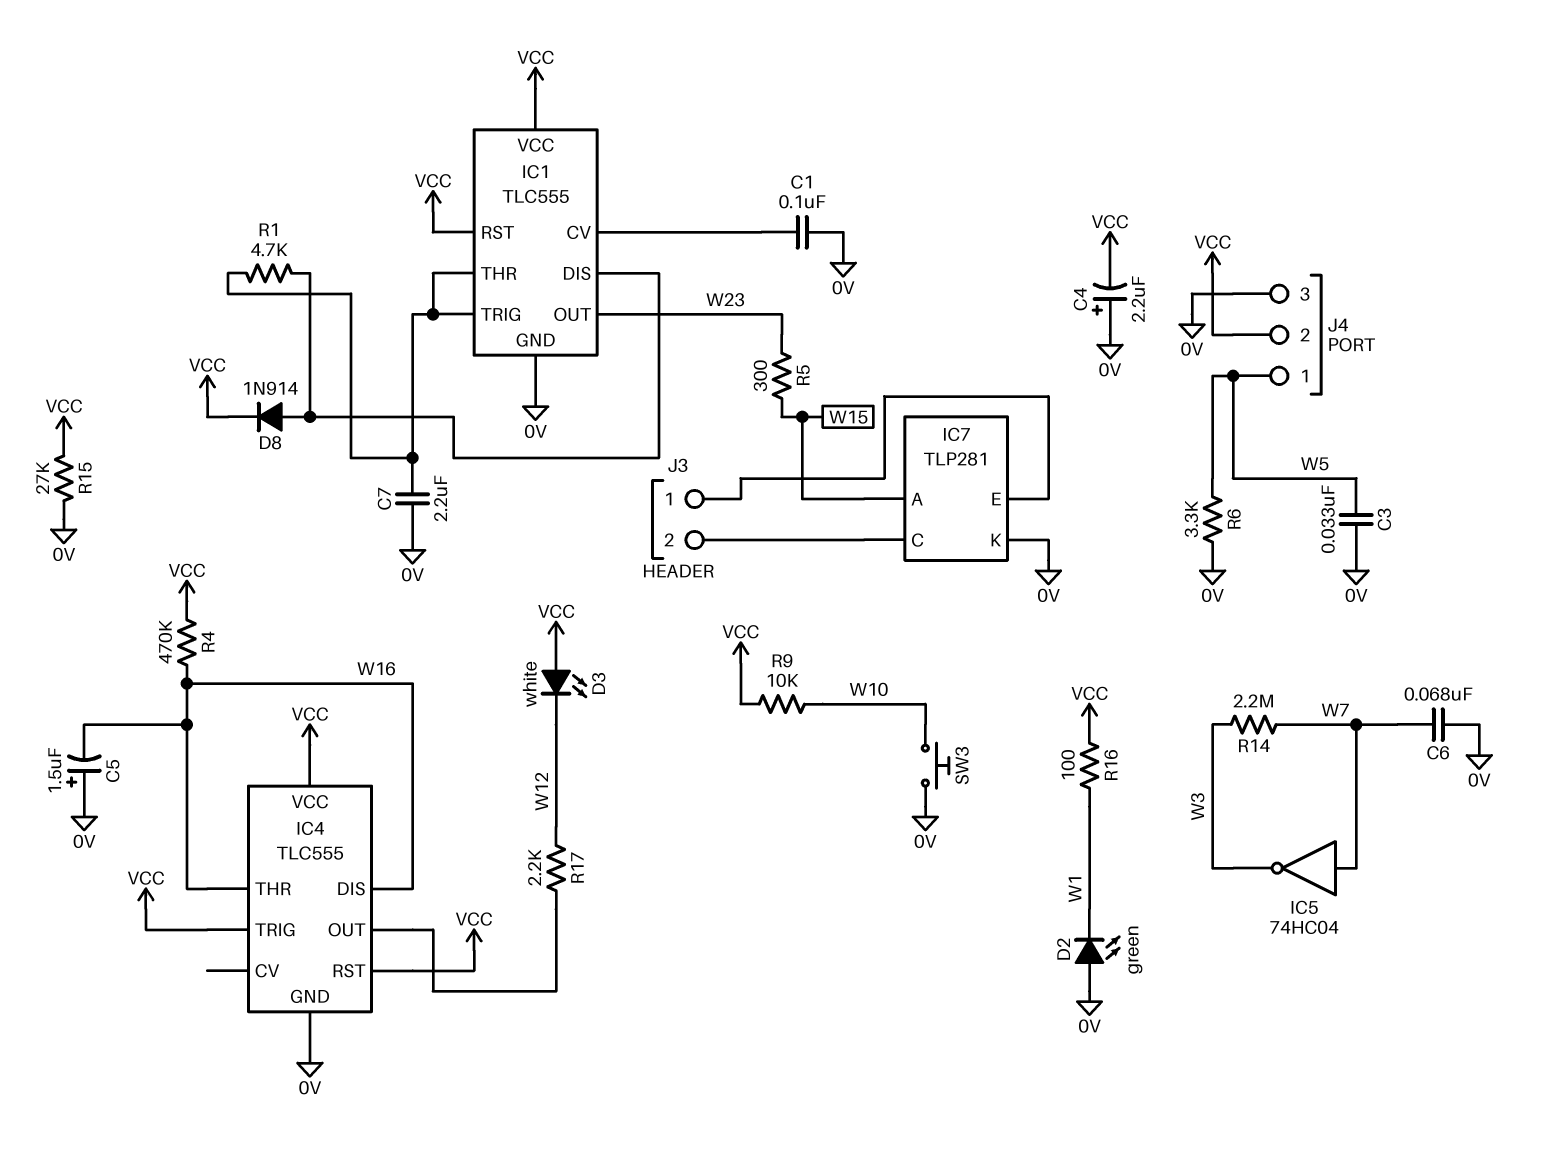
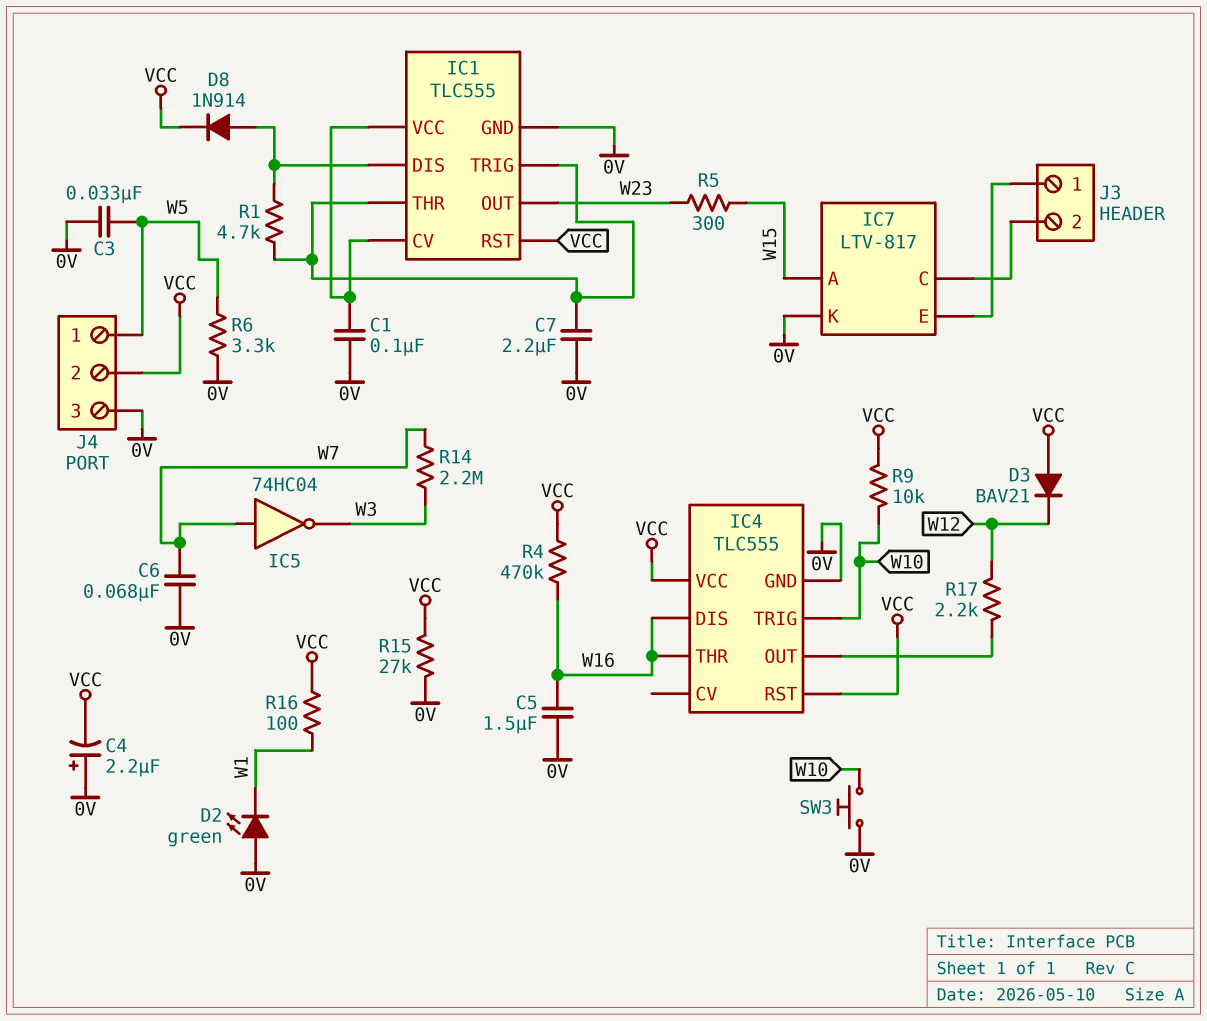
C5: 1.5uF (plus 0V, minus W16) -> 1.5uF (0V, W16)
D3: LED white (A VCC, K W12) -> diode BAV21 (A VCC, K W12)
IC1 pin VCC: VCC -> IC1/CV
IC4 pin TRIG: VCC -> W10
IC7: TLP281 -> LTV-817

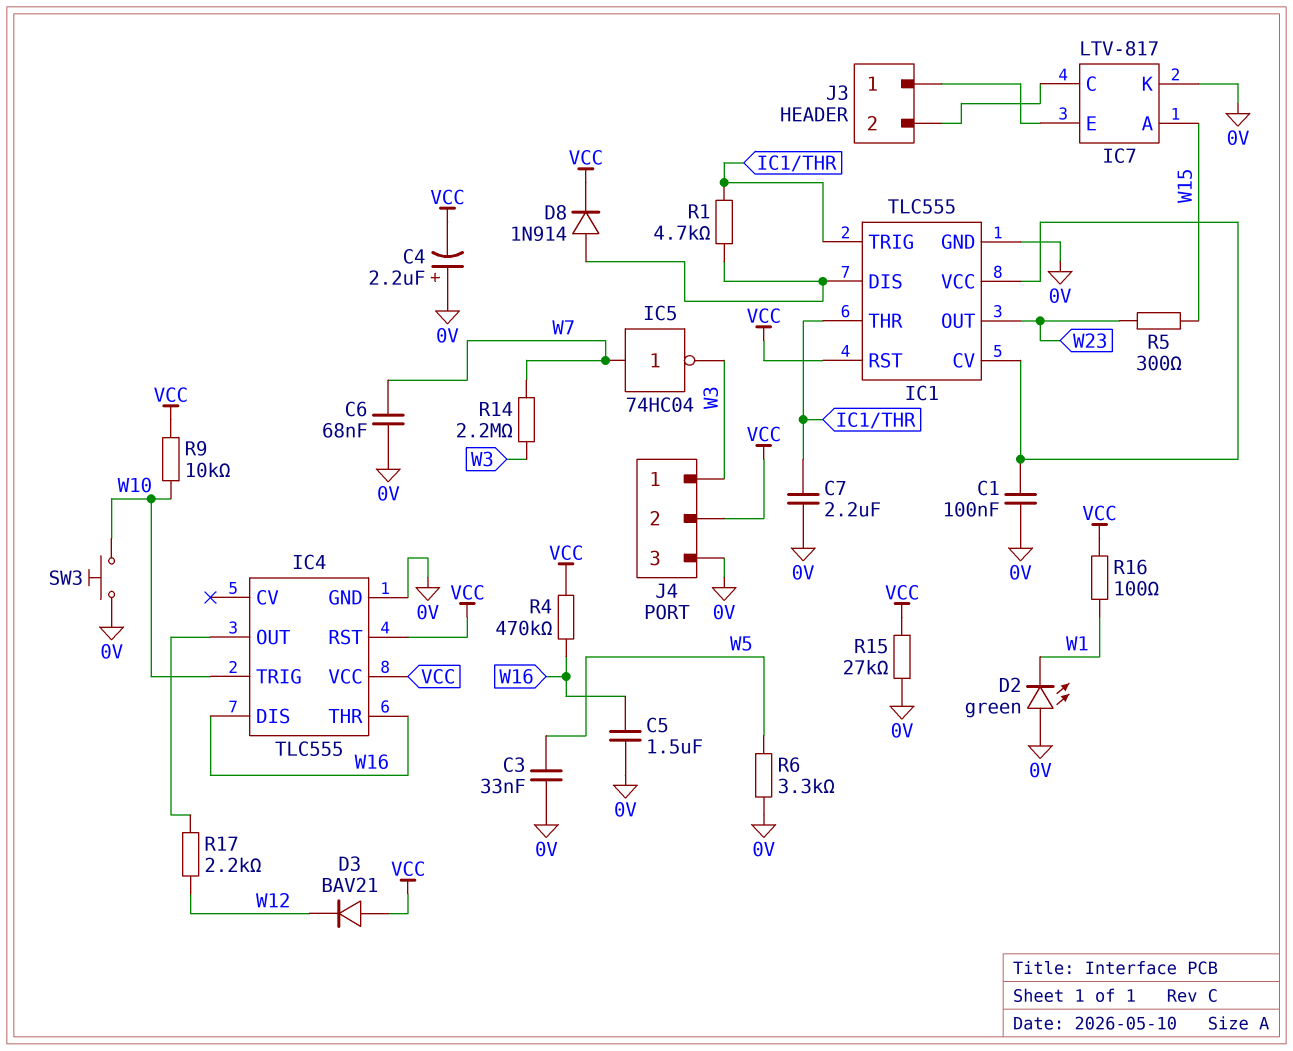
J4 pin 1: W5 -> W3

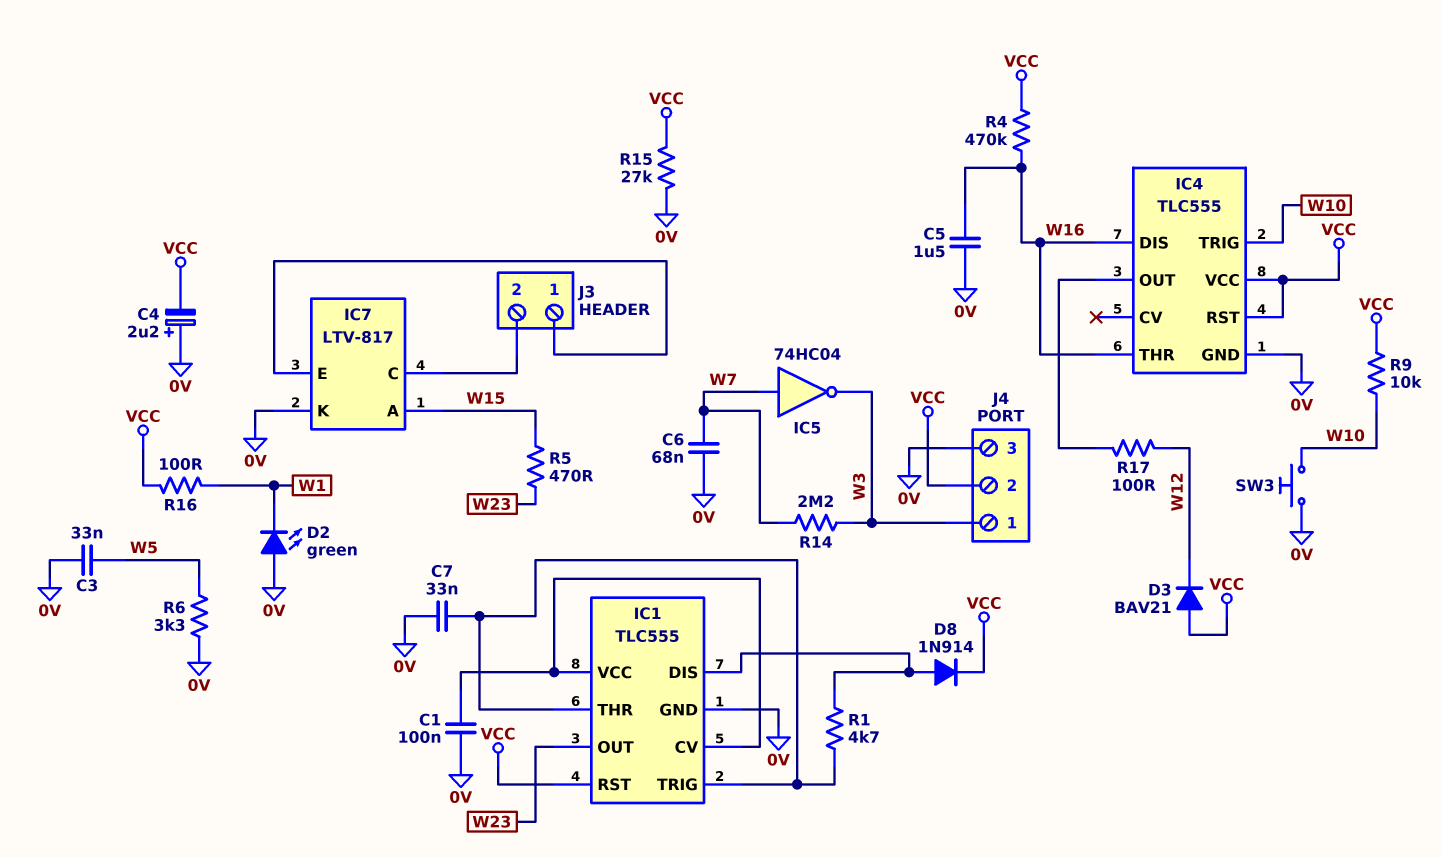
C7: 2.2uF (0V, IC1/THR) -> 33nF (0V, IC1/THR)
R5: 300 (W15, W23) -> 470 (W15, W23)
R17: 2.2k (IC4/OUT, W12) -> 100 (IC4/OUT, W12)

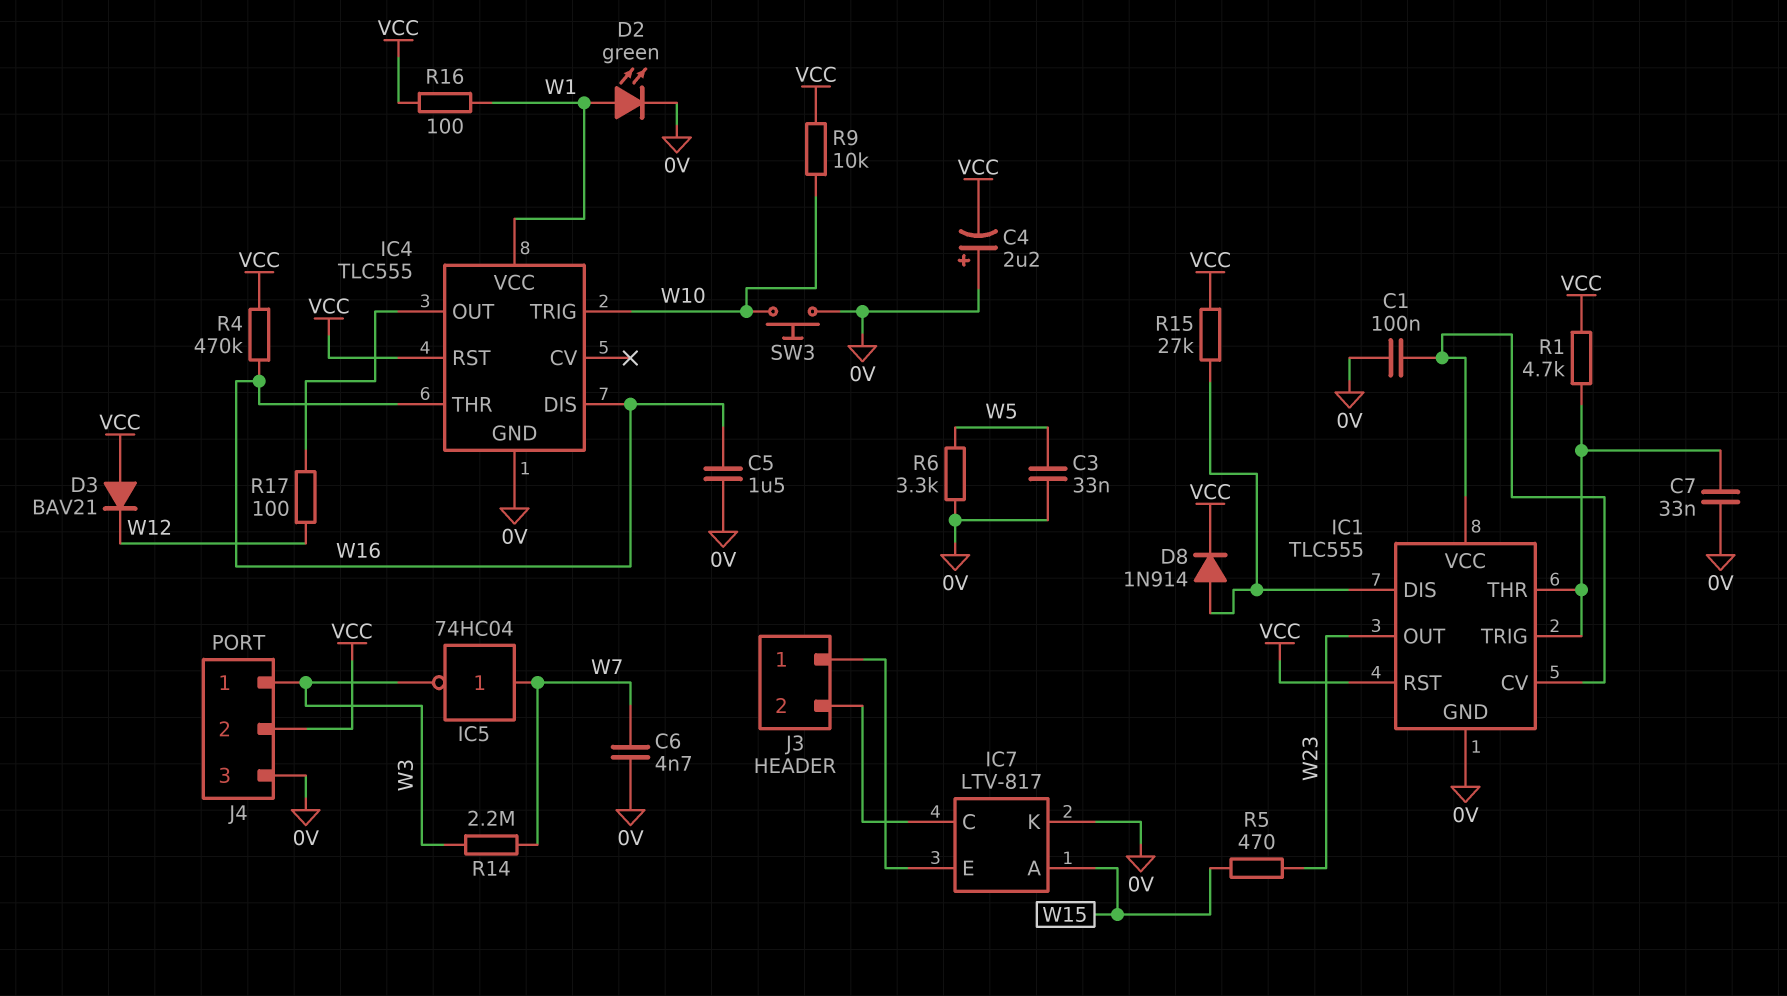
C6: 68nF (0V, W7) -> 4.7nF (0V, W7)
D2: LED green (A 0V, K W1) -> LED green (A W1, K 0V)
IC4 pin VCC: VCC -> W1
R1: 4.7k (IC1/DIS, IC1/THR) -> 4.7k (IC1/THR, VCC)
R15: 27k (0V, VCC) -> 27k (IC1/DIS, VCC)

